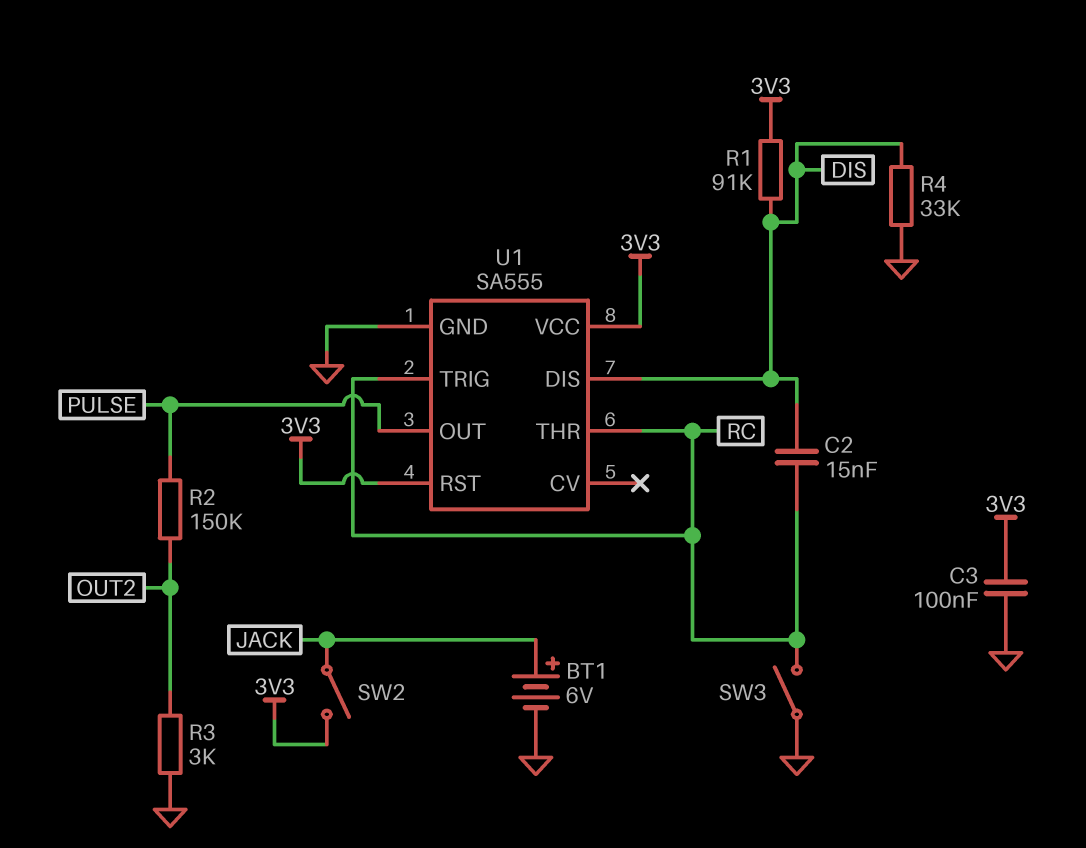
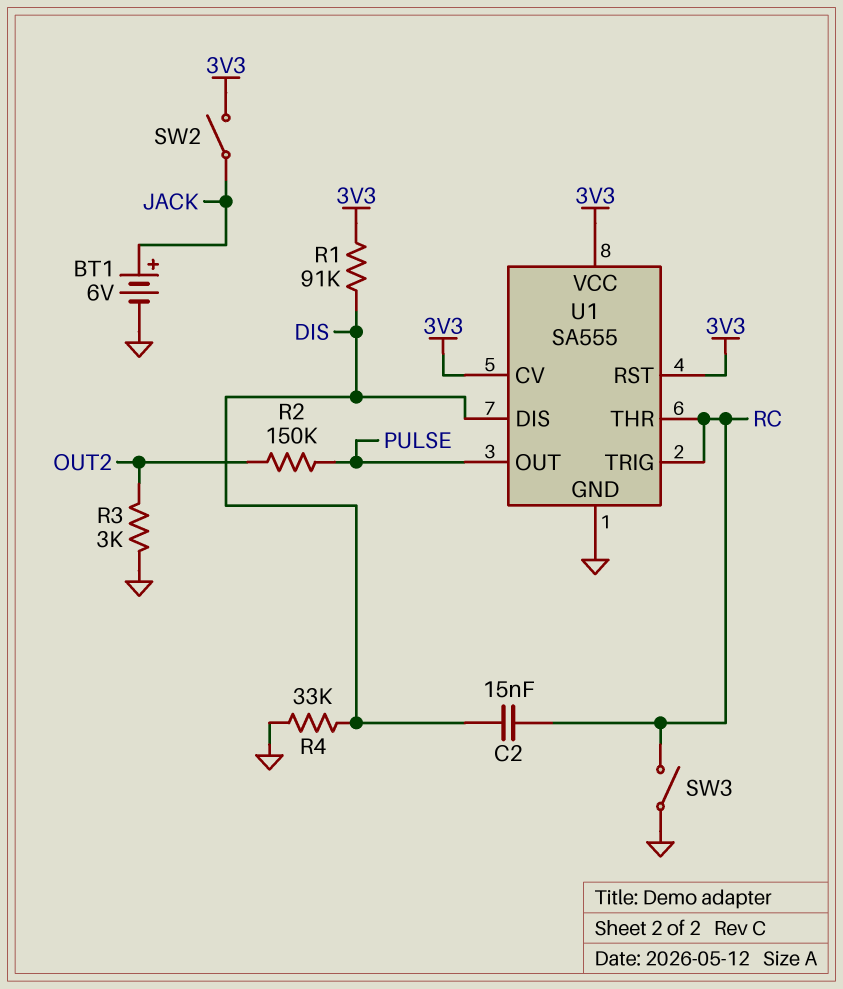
C3: 100nF (3V3, GND) -> none
U1 pin CV: none -> 3V3

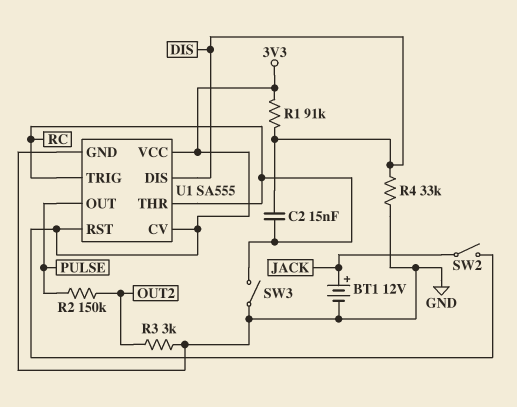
BT1: 6V (plus JACK, minus GND) -> 12V (plus JACK, minus GND)

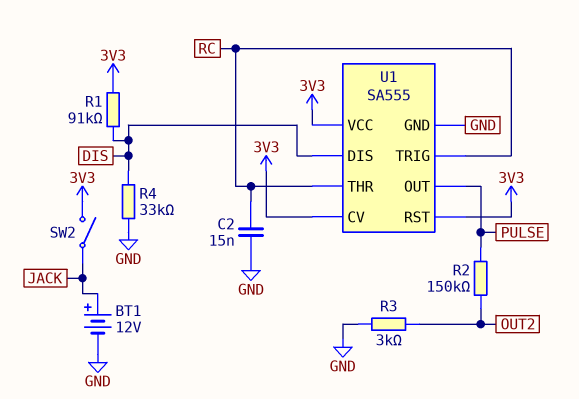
C2: 15nF (DIS, RC) -> 15nF (GND, RC)
SW3: switch (GND, RC) -> none

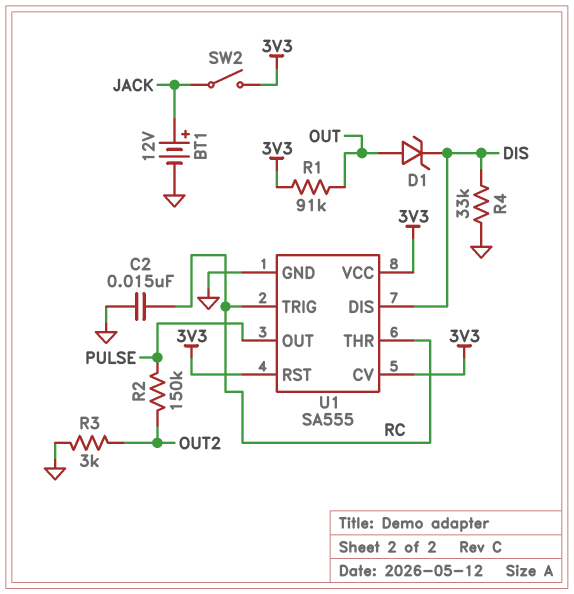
D1: none -> zener (A OUT, K DIS)
R1: 91k (3V3, DIS) -> 91k (3V3, OUT)

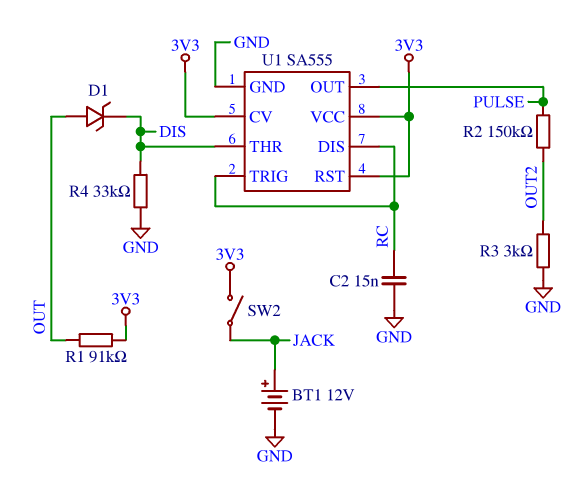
U1 pin DIS: DIS -> RC
U1 pin THR: RC -> DIS

